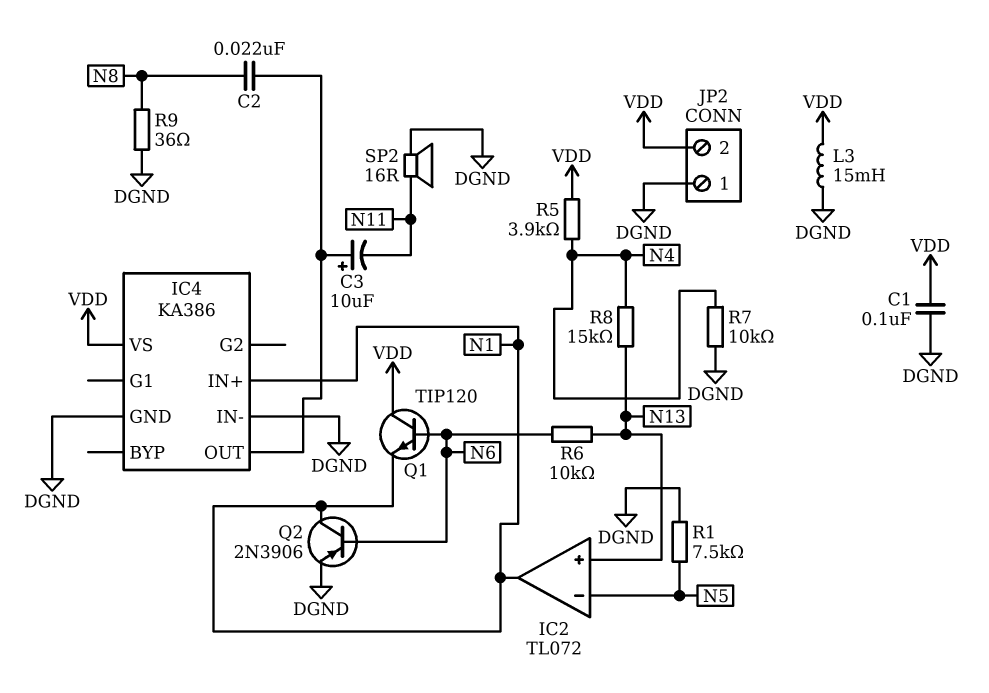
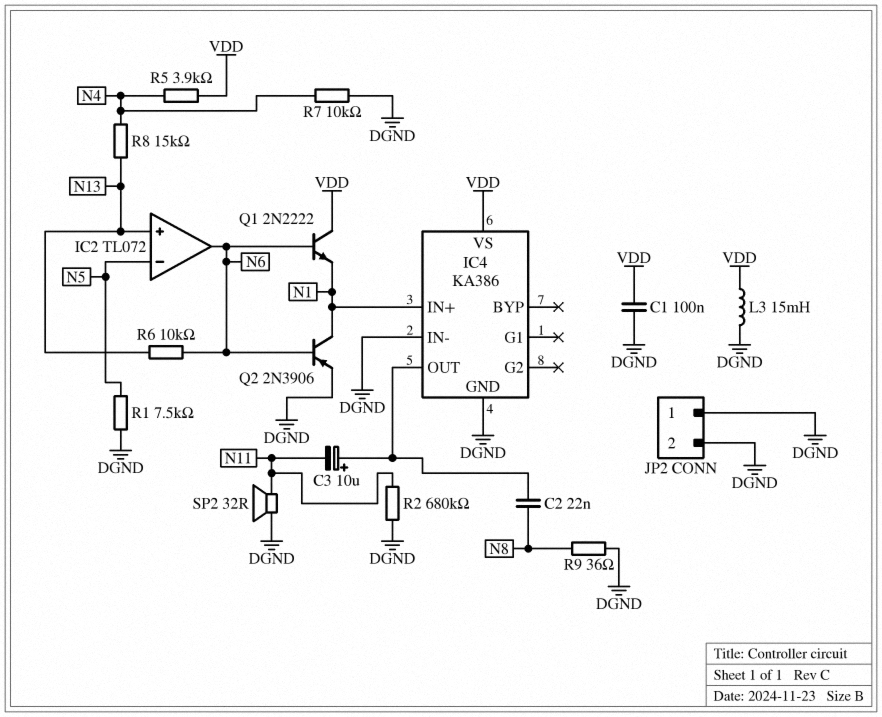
IC2 pin out: N1 -> N6
JP2 pin 2: VDD -> DGND
Q1: NPN TIP120 (B N6, C VDD, E N1) -> NPN 2N2222 (B N6, C VDD, E N1)
R2: none -> 680k (DGND, N11)
SP2: speaker 16R (DGND, N11) -> speaker 32R (DGND, N11)

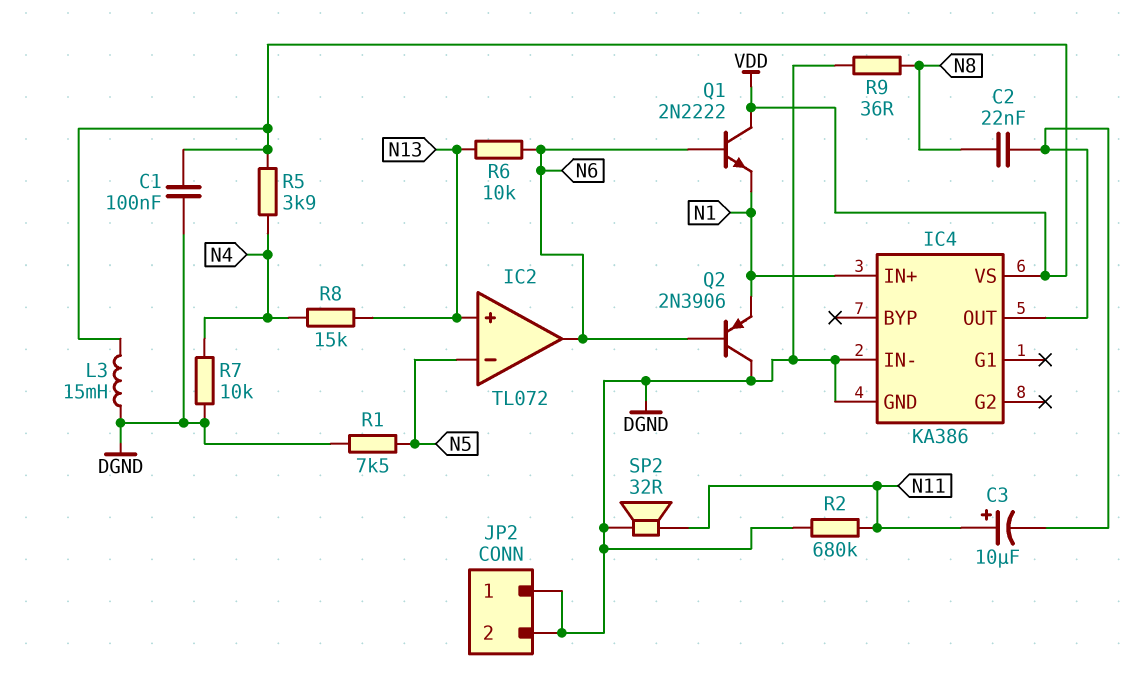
C3: 10uF (plus IC4/OUT, minus N11) -> 10uF (plus N11, minus IC4/OUT)
Q2: PNP 2N3906 (B N6, C N1, E DGND) -> PNP 2N3906 (B N6, C DGND, E N1)

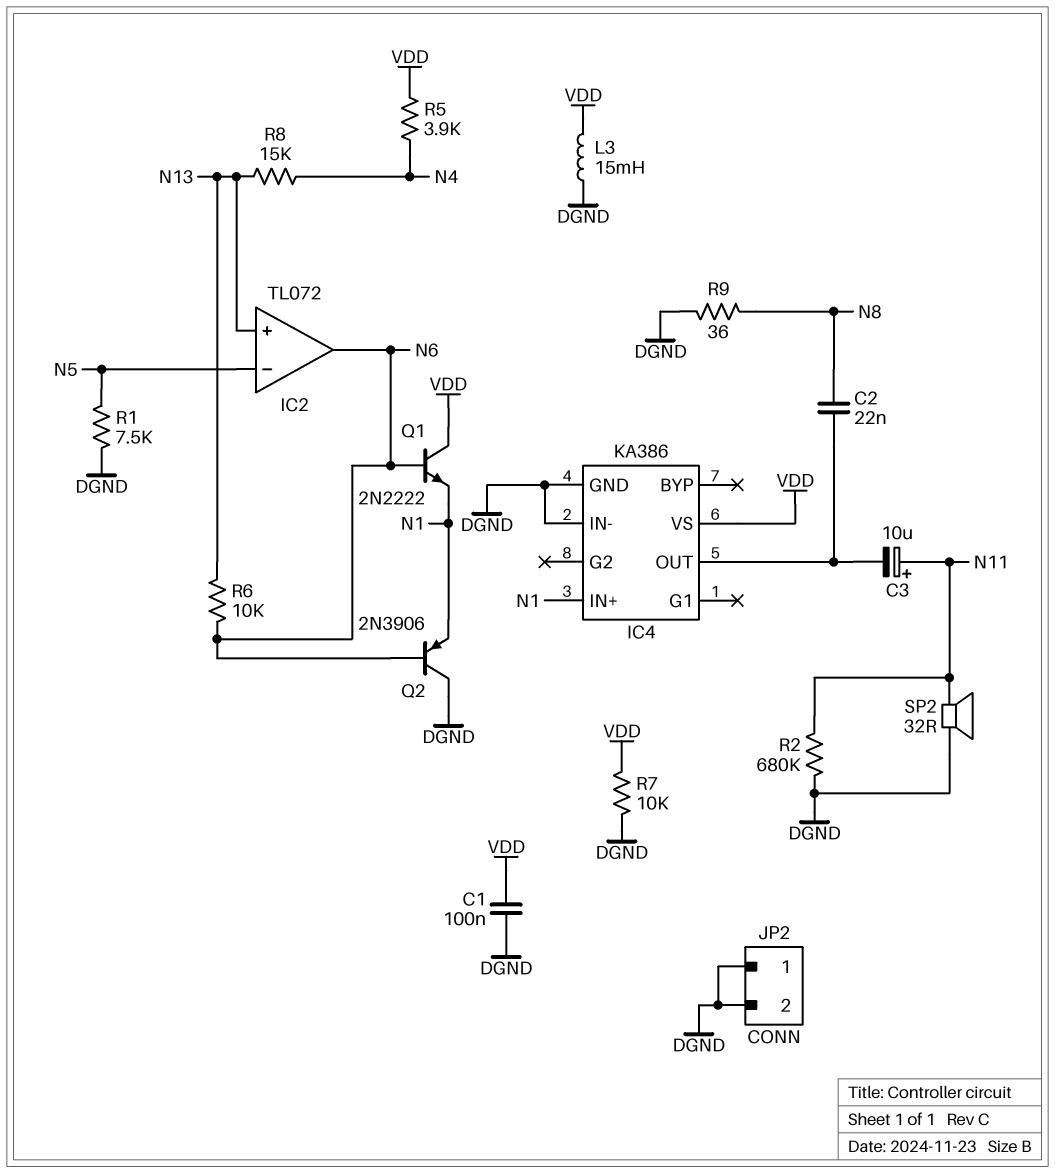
R7: 10k (DGND, N4) -> 10k (DGND, VDD)

